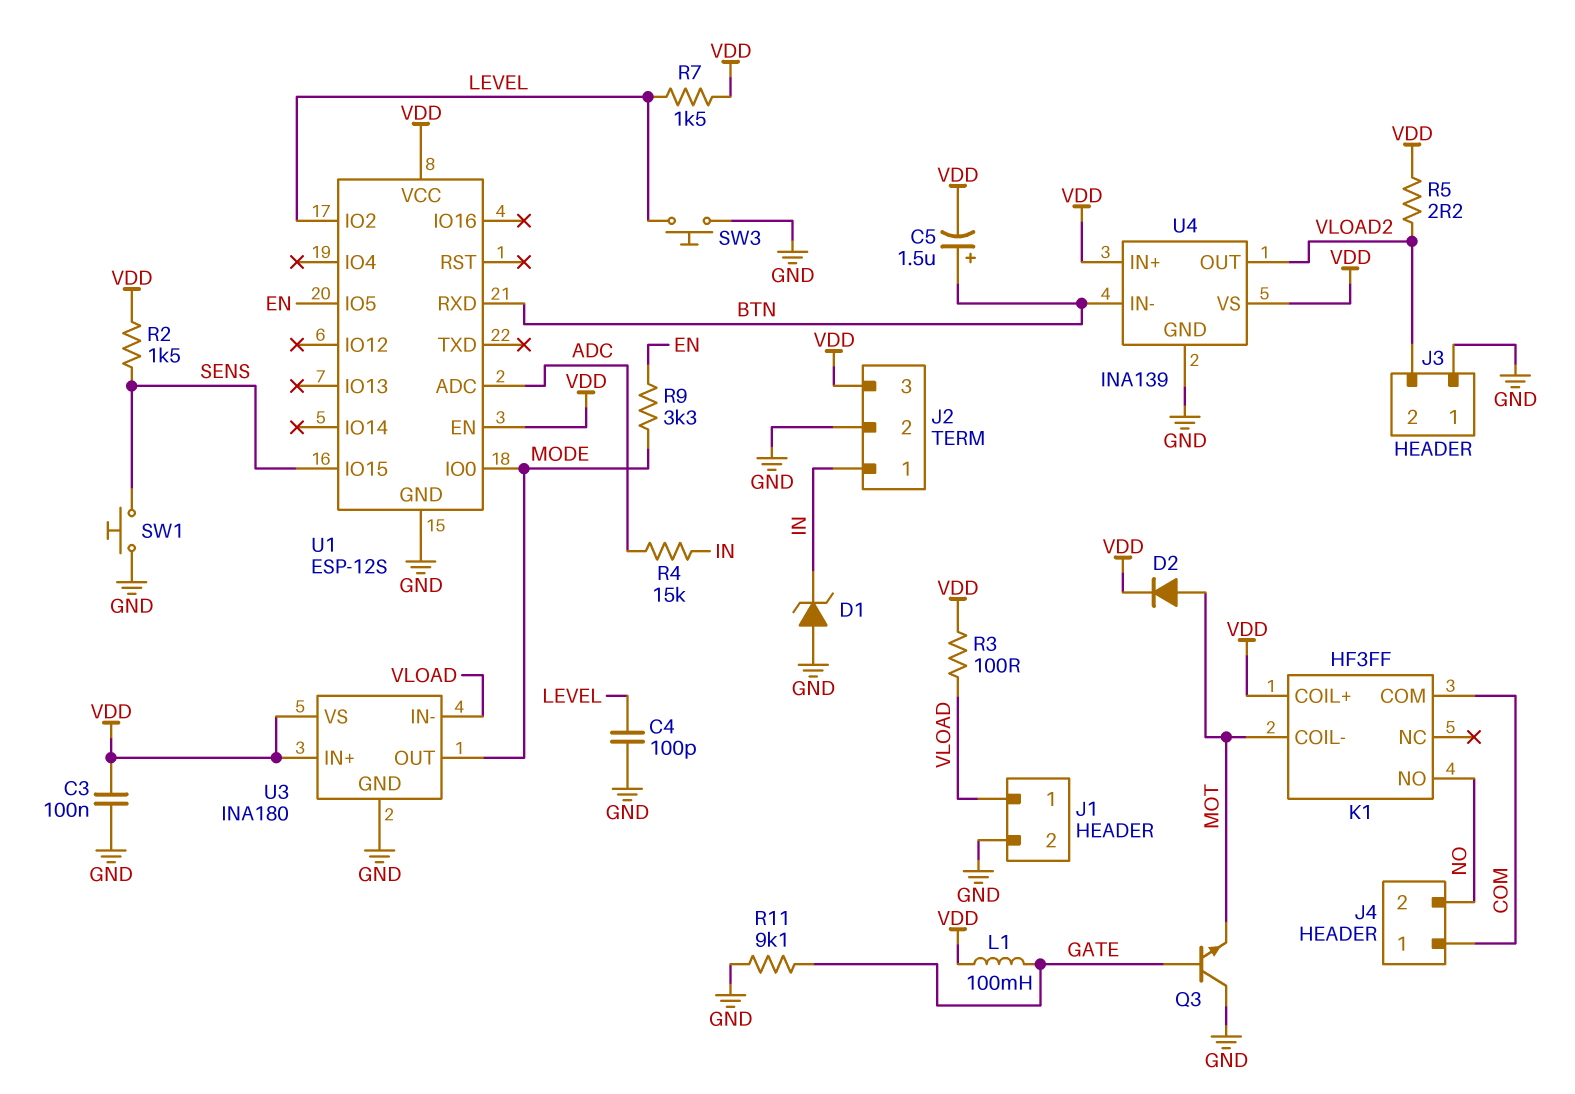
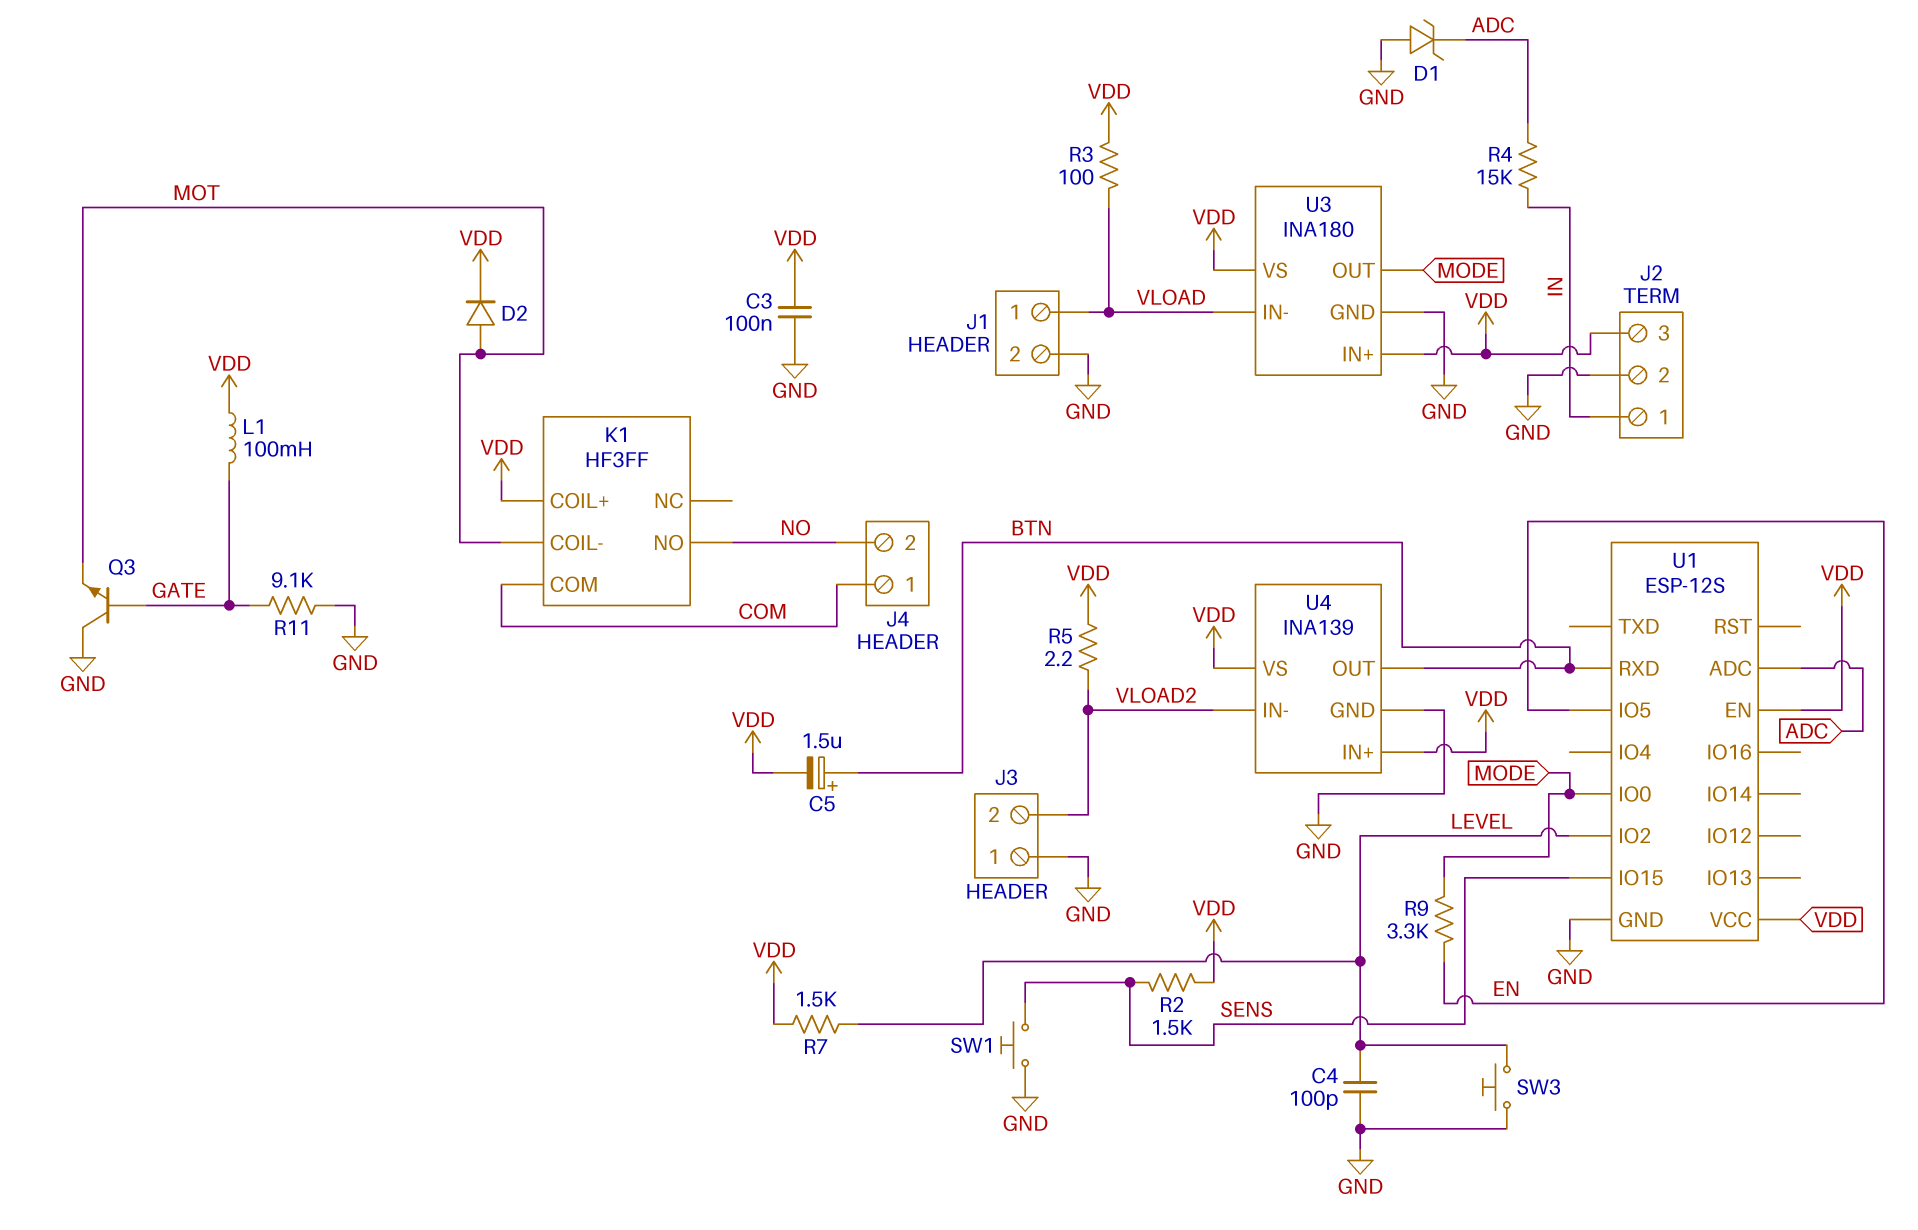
D1: zener (A GND, K IN) -> zener (A GND, K ADC)
U4 pin IN-: BTN -> VLOAD2
U4 pin OUT: VLOAD2 -> BTN

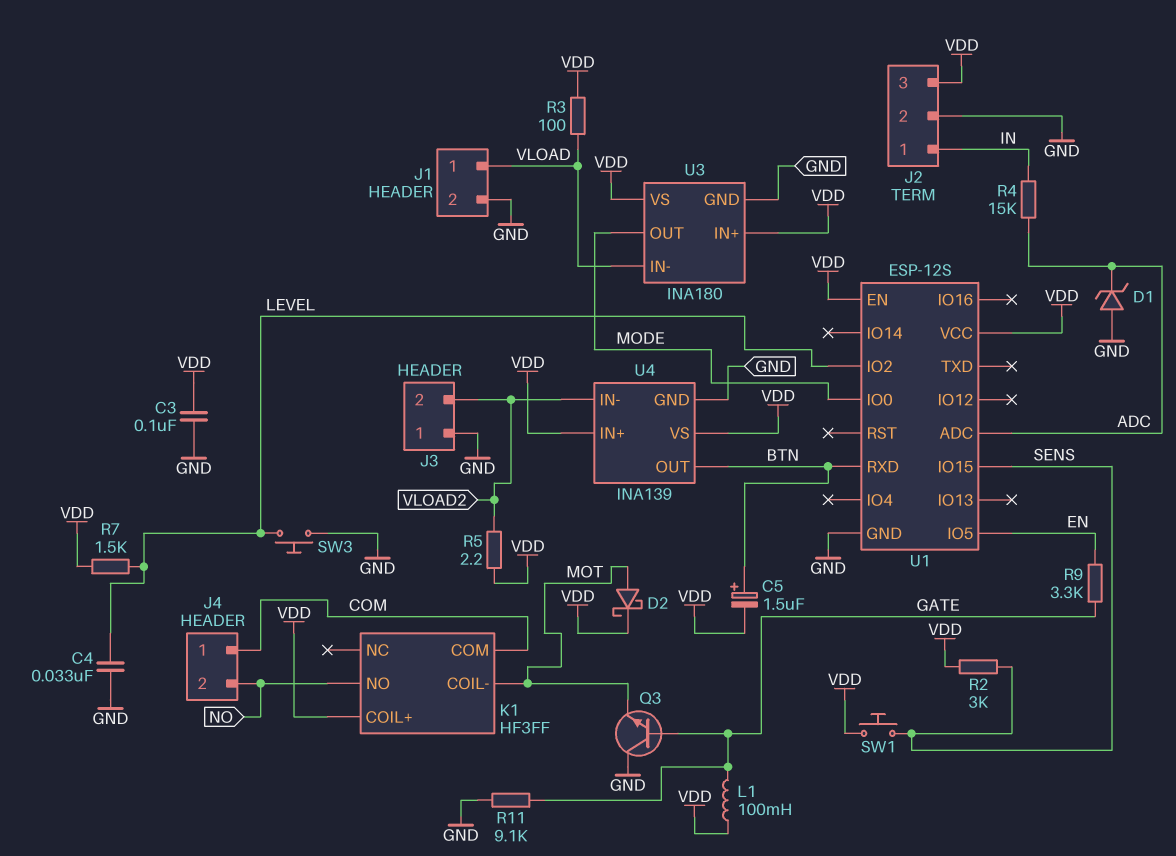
C4: 100pF (GND, LEVEL) -> 33nF (GND, LEVEL)
D2: diode (A MOT, K VDD) -> schottky (A MOT, K VDD)
R2: 1.5k (SENS, VDD) -> 3k (SENS, VDD)
R9: 3.3k (EN, MODE) -> 3.3k (EN, GATE)
SW1: button (GND, SENS) -> button (SENS, VDD)

